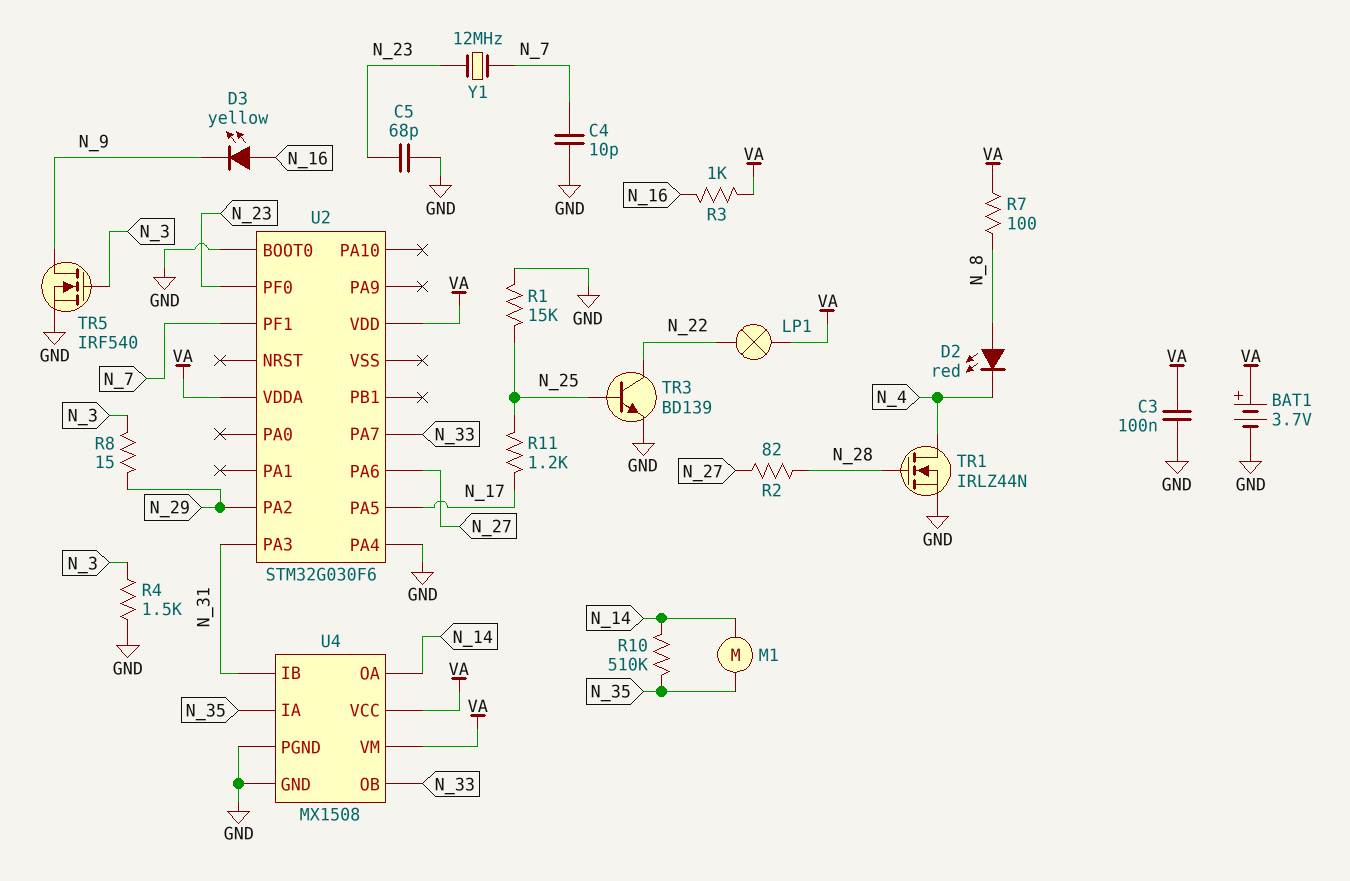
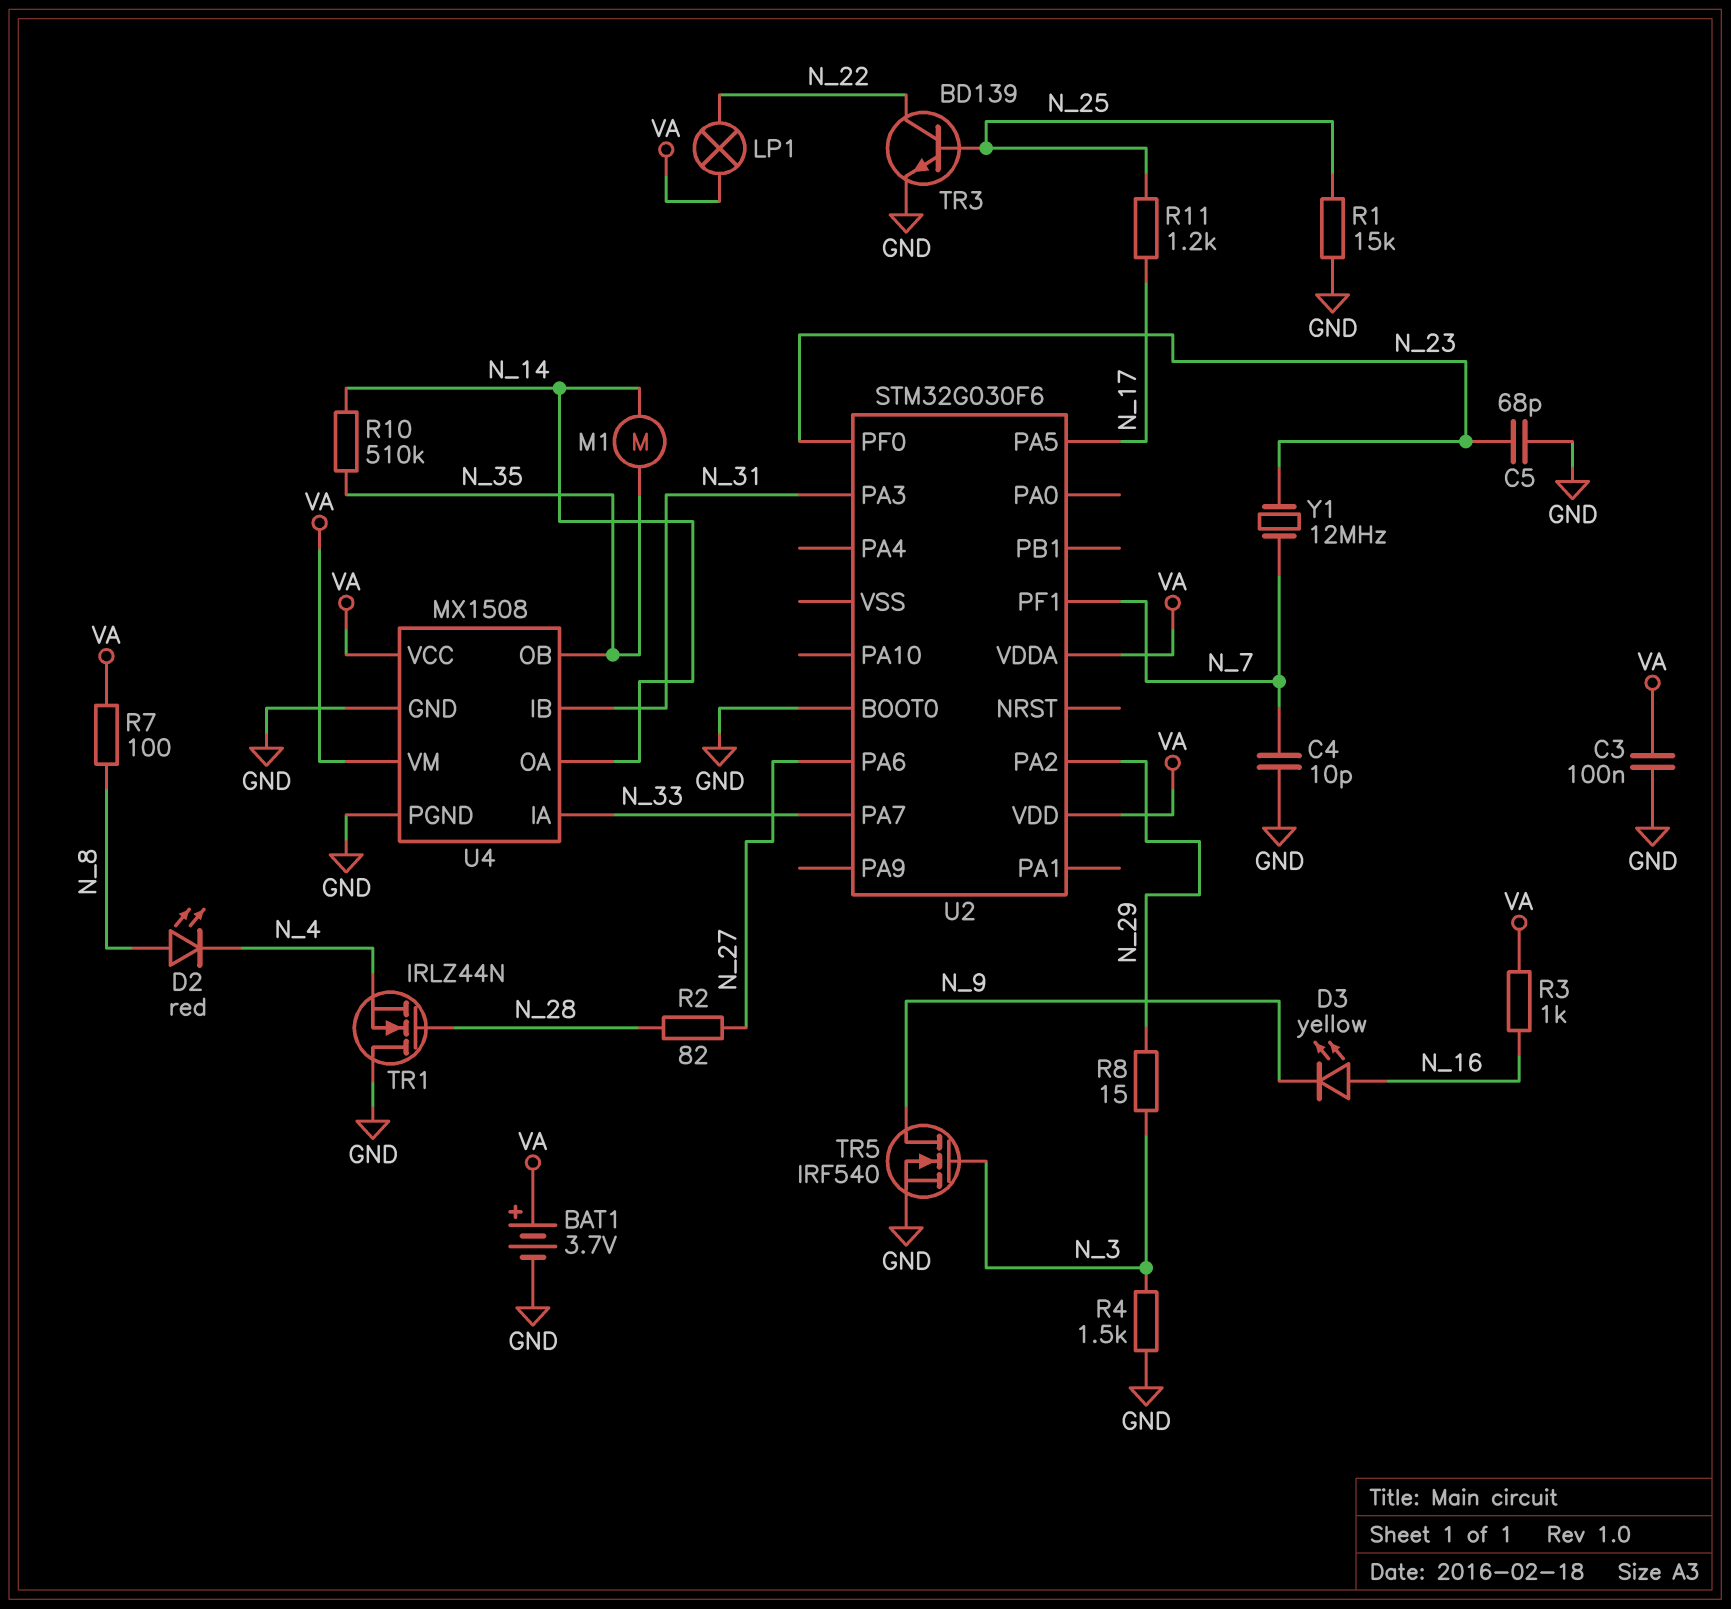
TR1: NMOS IRLZ44N (G N_28, D N_4, S GND) -> NMOS IRLZ44N (G N_28, D GND, S N_4)
U2 pin PA4: GND -> none
U4 pin IA: N_35 -> N_33
U4 pin OB: N_33 -> N_35

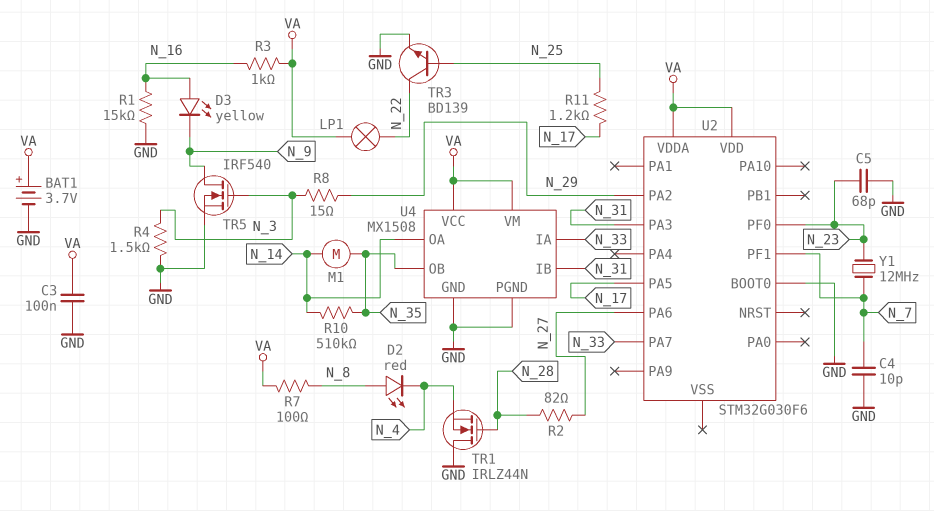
R1: 15k (GND, N_25) -> 15k (GND, N_16)

